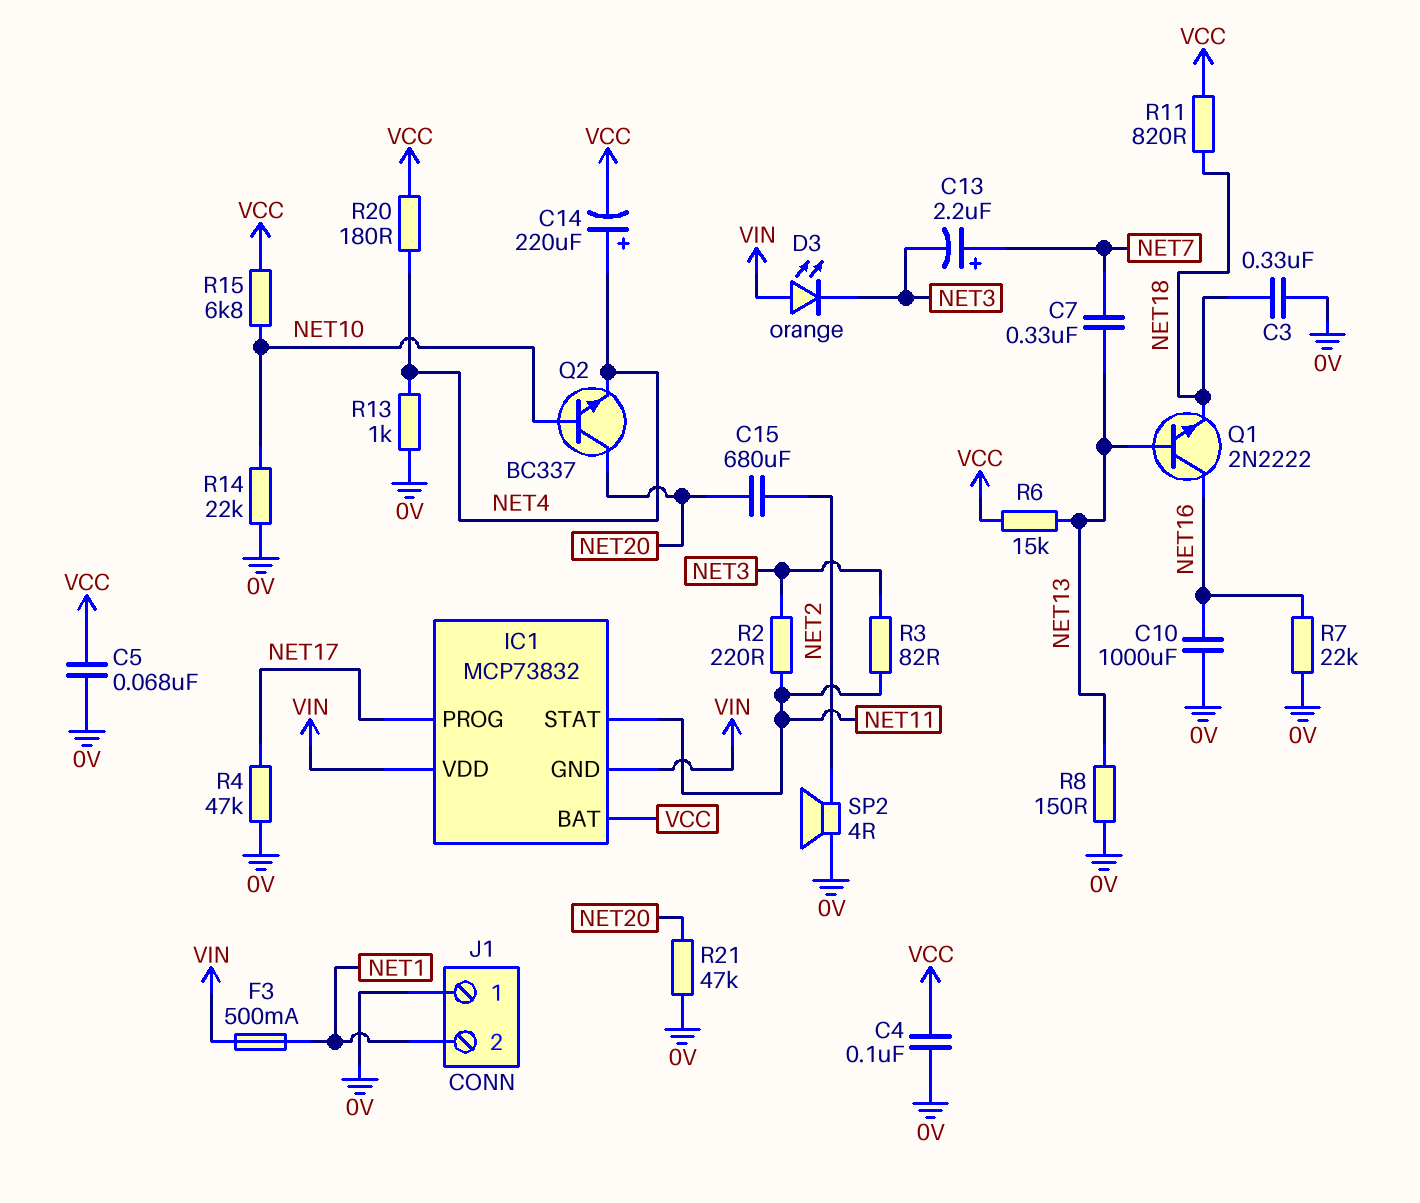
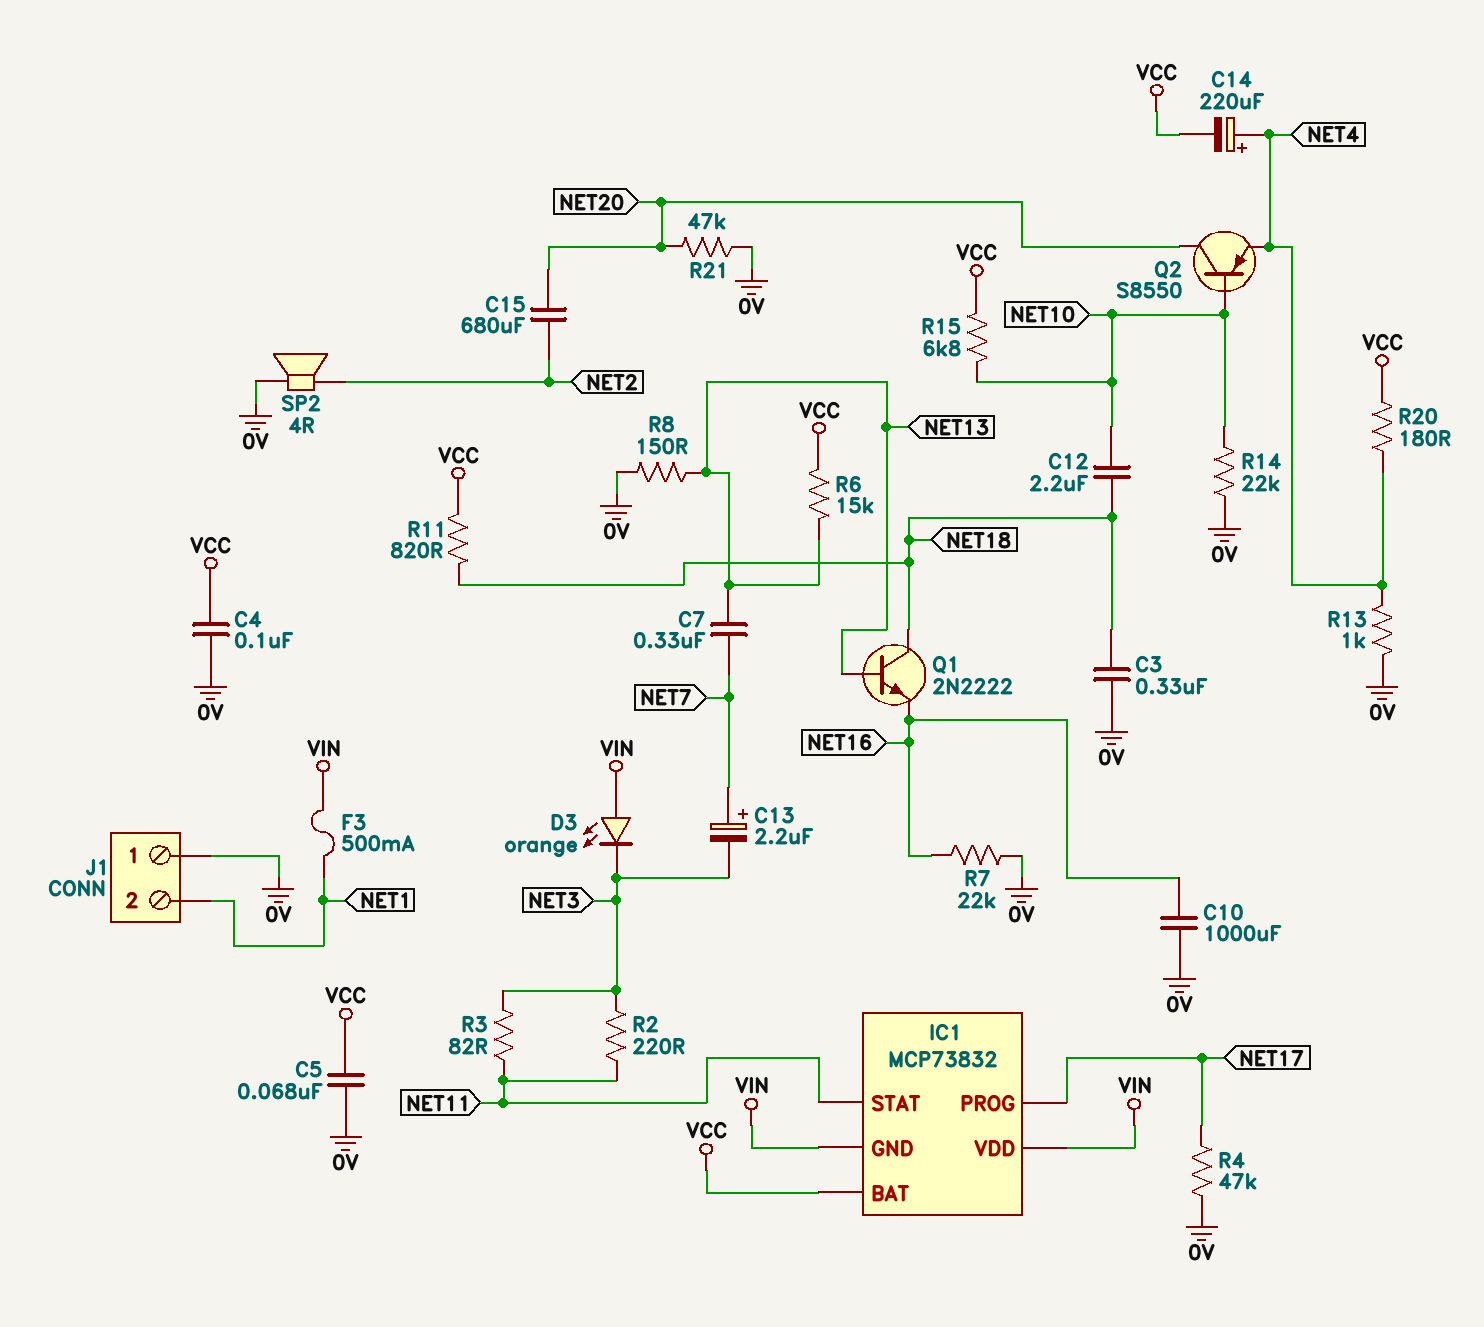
C12: none -> 2.2uF (NET10, NET18)
Q1: NPN 2N2222 (B NET13, C NET16, E NET18) -> NPN 2N2222 (B NET13, C NET18, E NET16)
Q2: NPN BC337 (B NET10, C NET20, E NET4) -> PNP S8550 (B NET10, C NET20, E NET4)

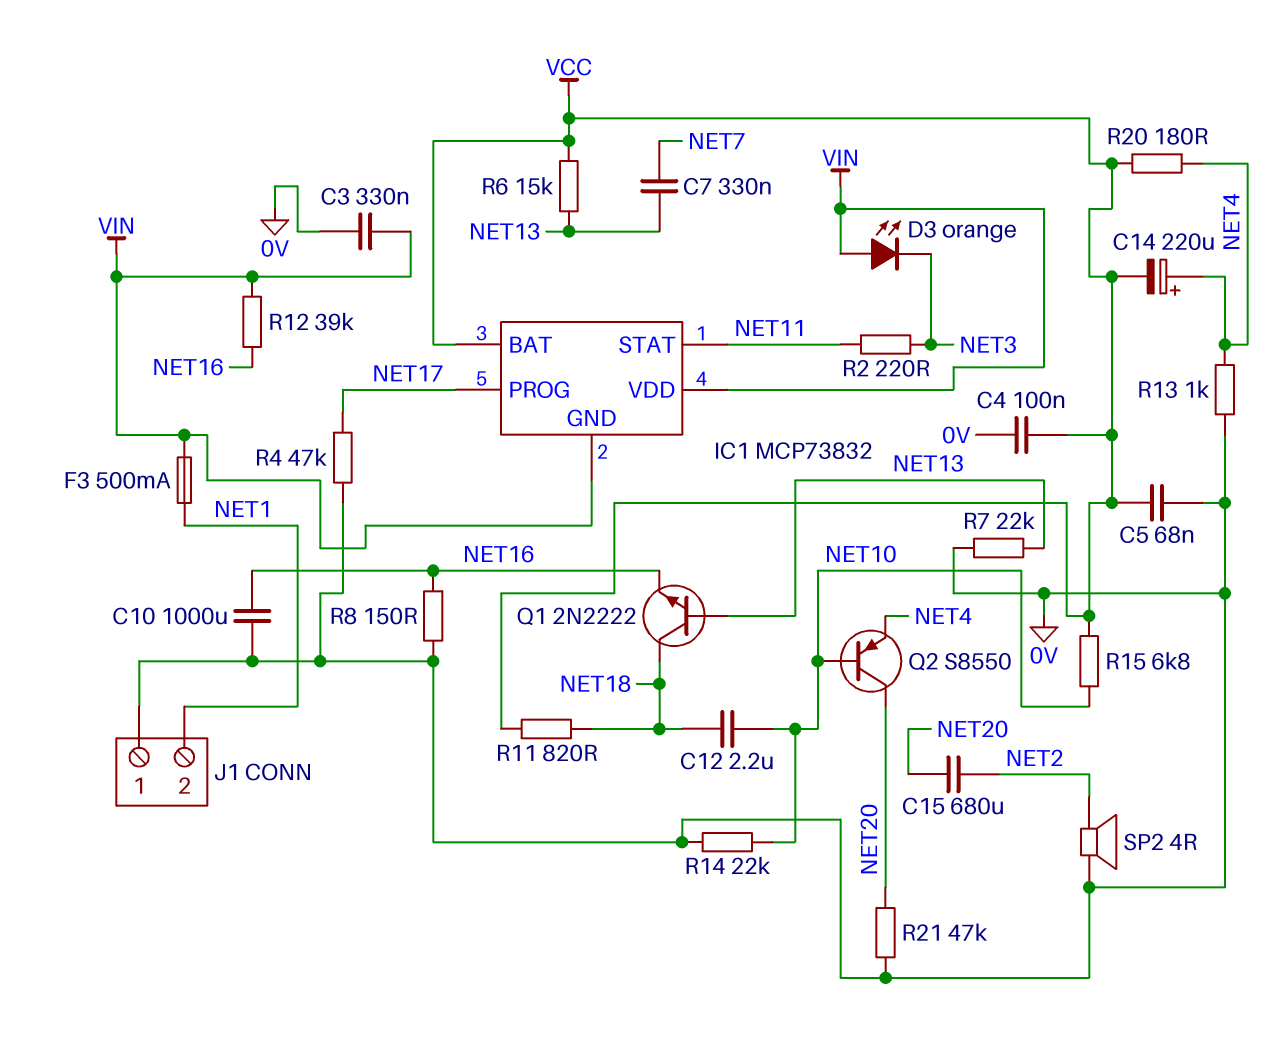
C3: 330nF (0V, NET18) -> 330nF (0V, VIN)
C13: 2.2uF (plus NET7, minus NET3) -> none
R3: 82 (NET3, NET11) -> none
R7: 22k (0V, NET16) -> 22k (0V, NET13)
R8: 150 (0V, NET13) -> 150 (0V, NET16)
R12: none -> 39k (NET16, VIN)

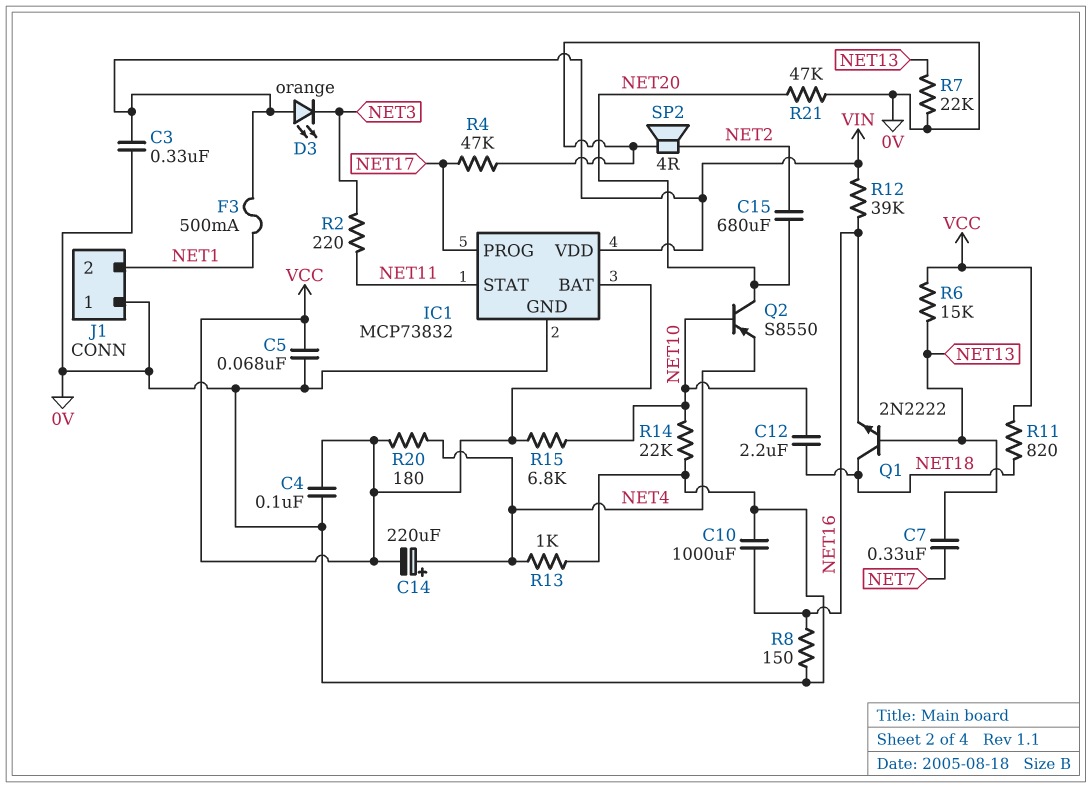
IC1 pin GND: VIN -> 0V

